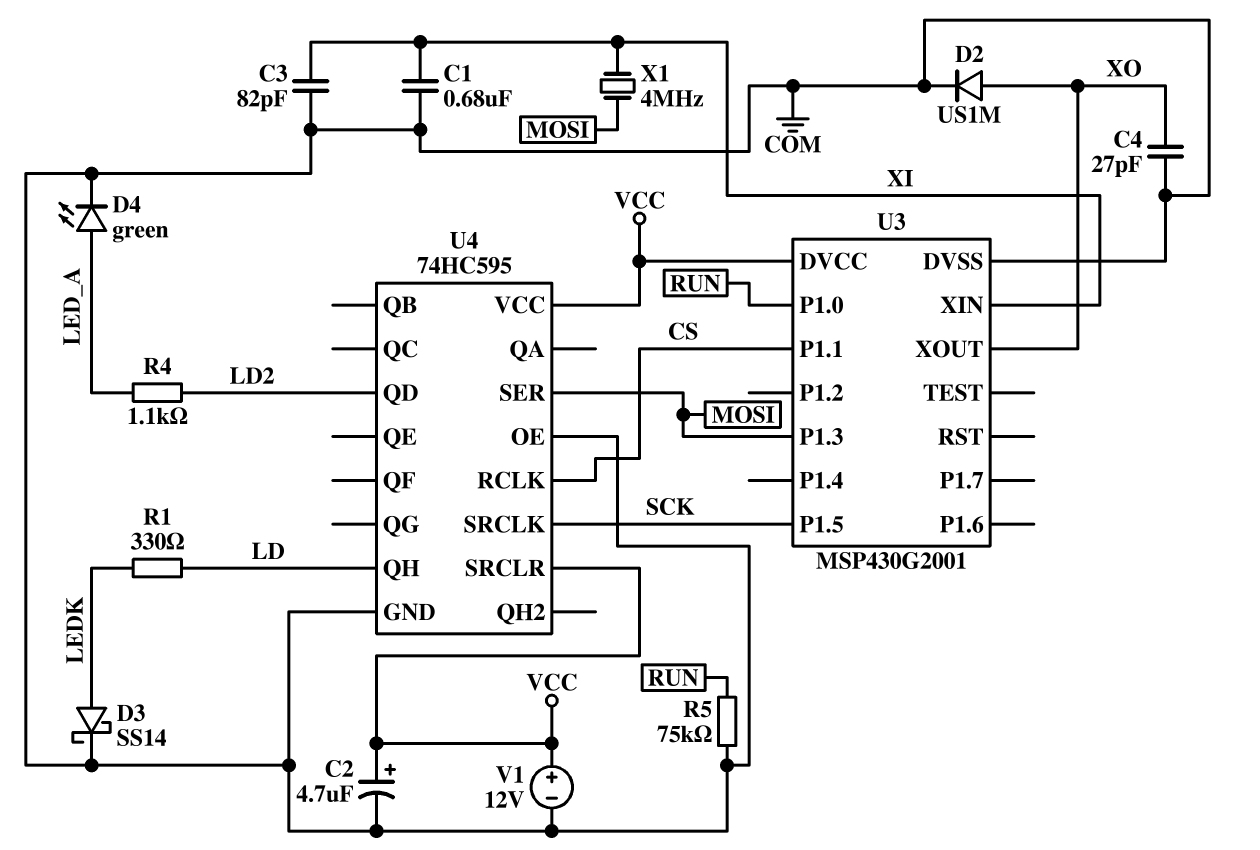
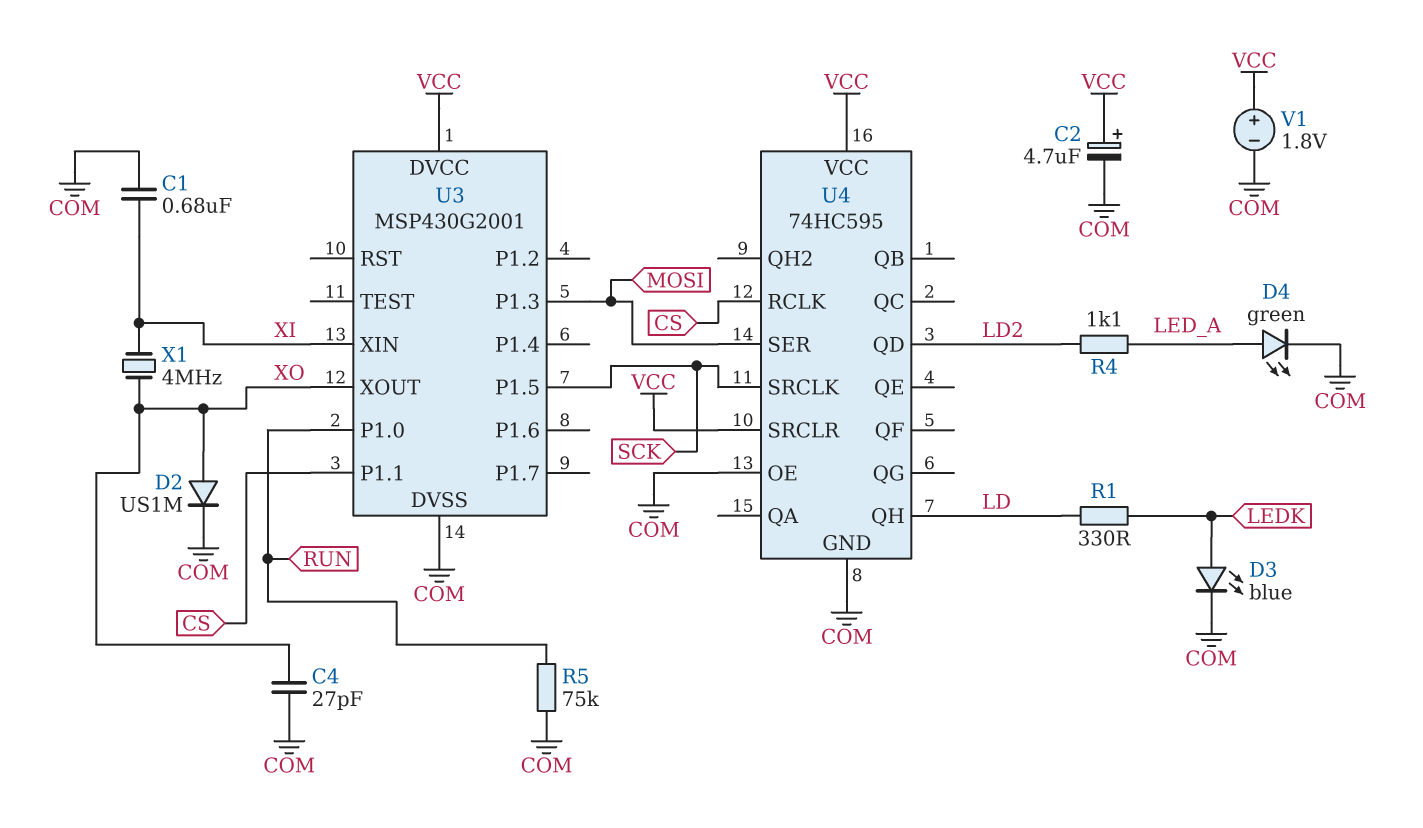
C3: 82pF (COM, XI) -> none
D3: schottky SS14 (A LEDK, K COM) -> LED blue (A LEDK, K COM)
V1: 12V (plus VCC, minus COM) -> 1.8V (plus VCC, minus COM)
X1: 4MHz (MOSI, XI) -> 4MHz (XI, XO)

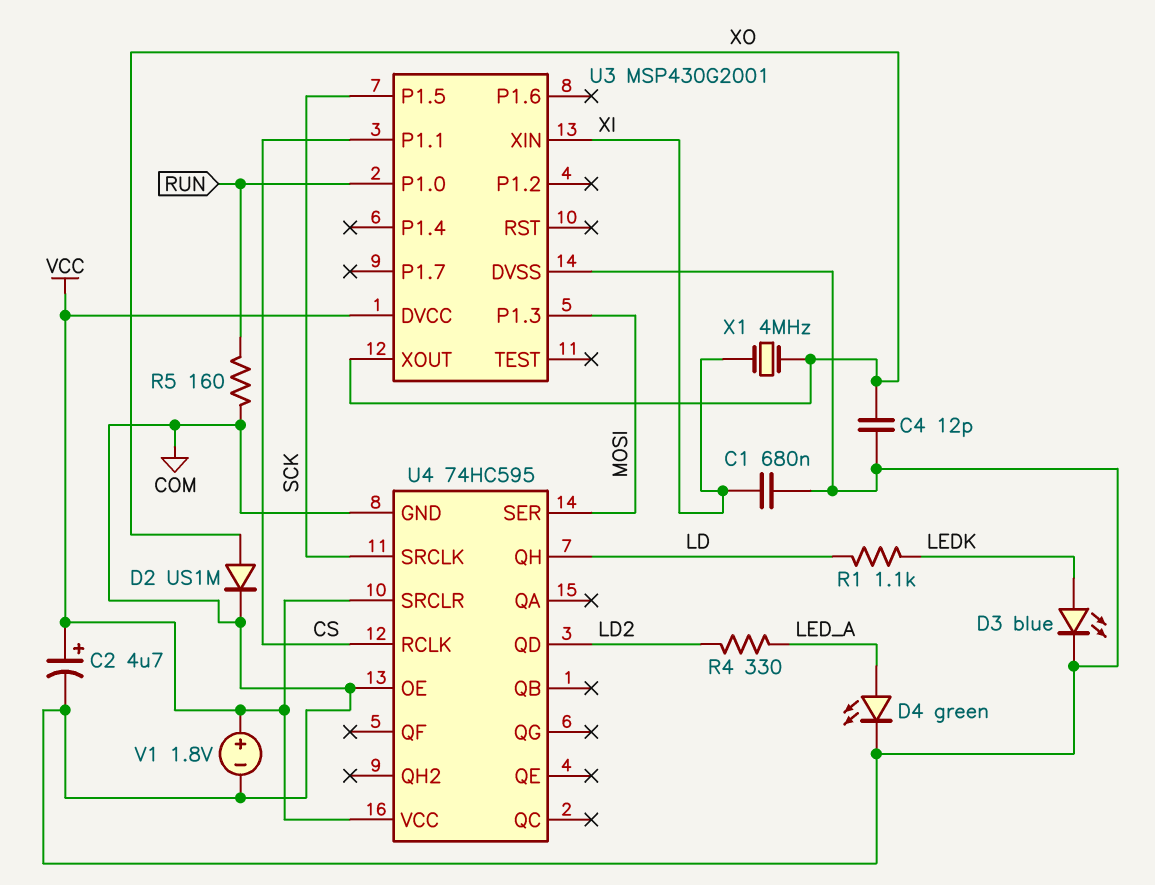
C4: 27pF (COM, XO) -> 12pF (COM, XO)
R1: 330 (LD, LEDK) -> 1.1k (LD, LEDK)
R4: 1.1k (LD2, LED_A) -> 330 (LD2, LED_A)
R5: 75k (COM, RUN) -> 160 (COM, RUN)

